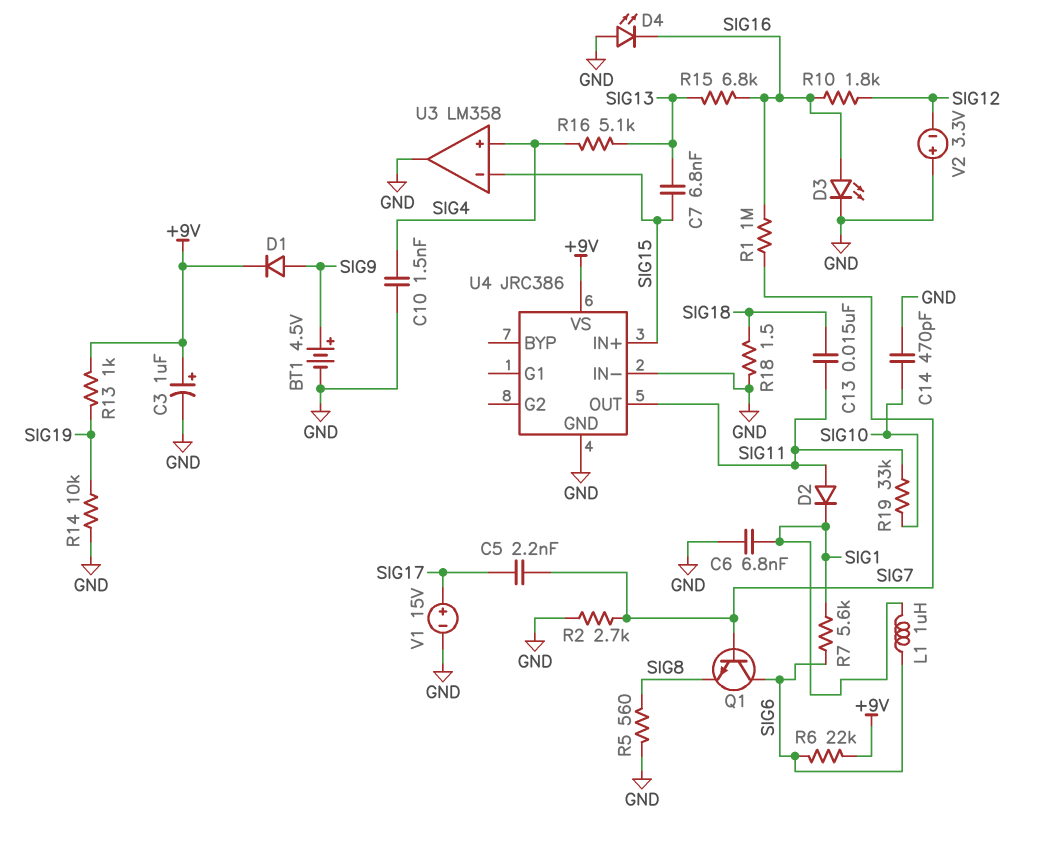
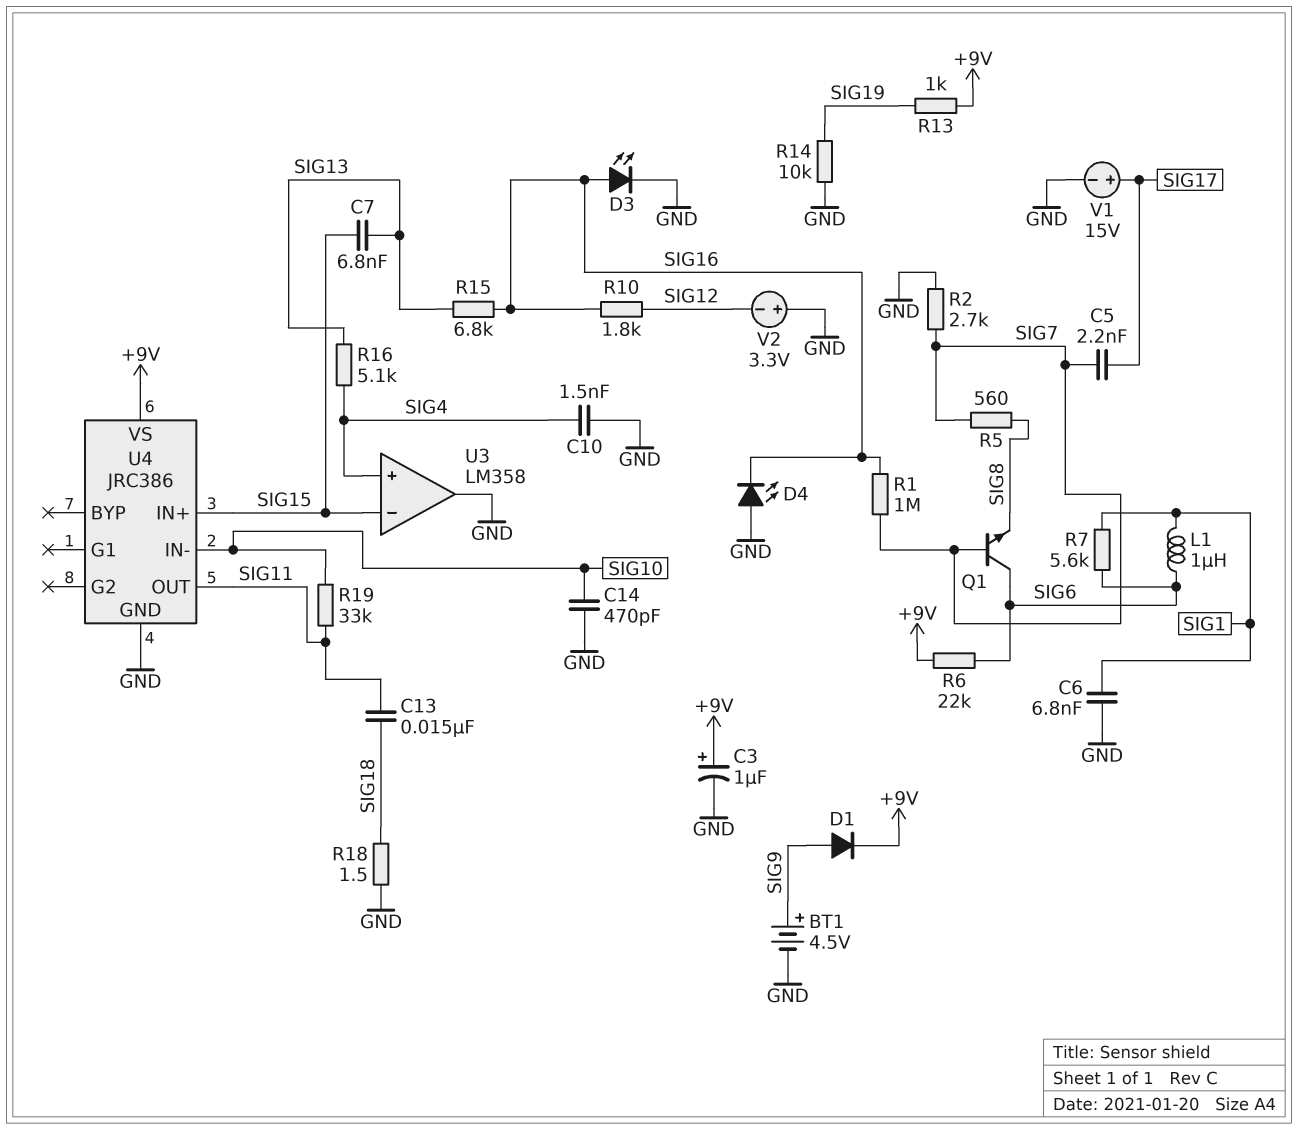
D2: diode (A SIG11, K SIG1) -> none
R5: 560 (GND, SIG8) -> 560 (SIG7, SIG8)
U4 pin IN-: GND -> SIG10

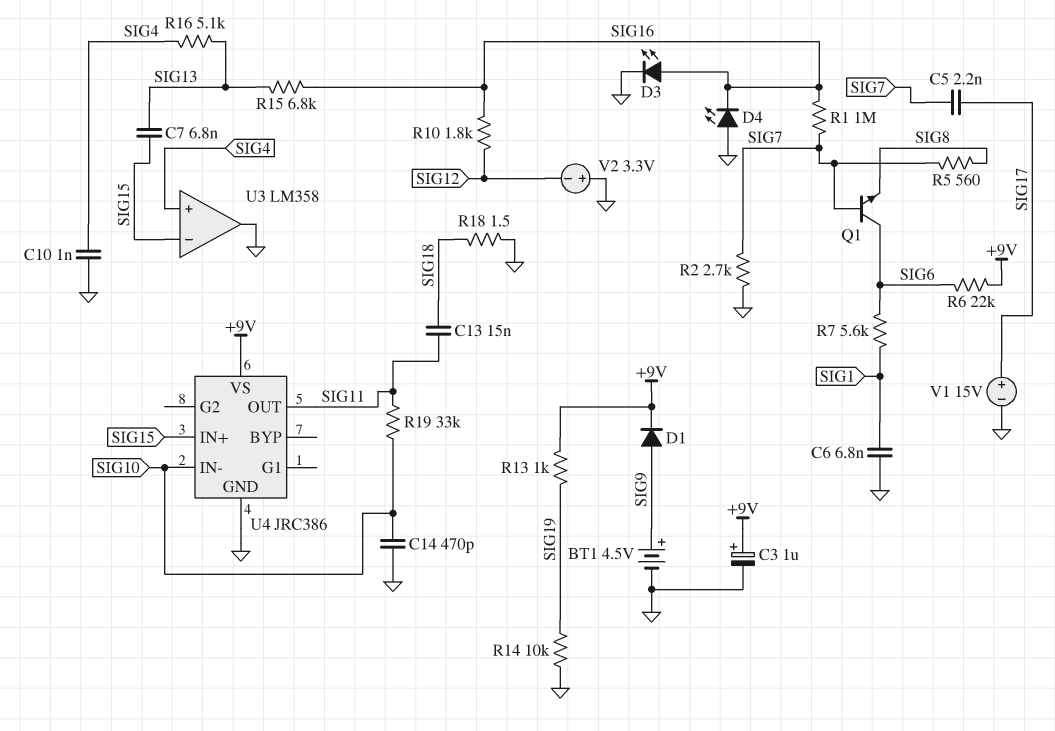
C10: 1.5nF (GND, SIG4) -> 1nF (GND, SIG4)
L1: 1uH (SIG1, SIG6) -> none

